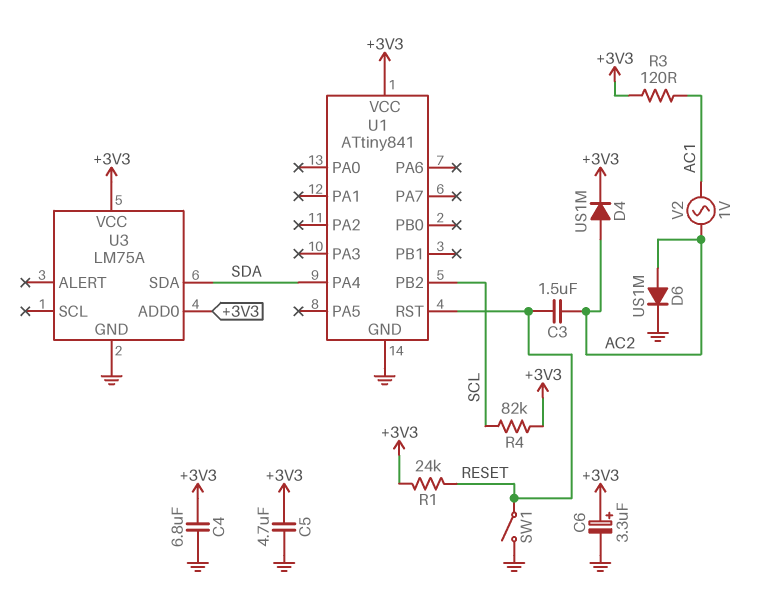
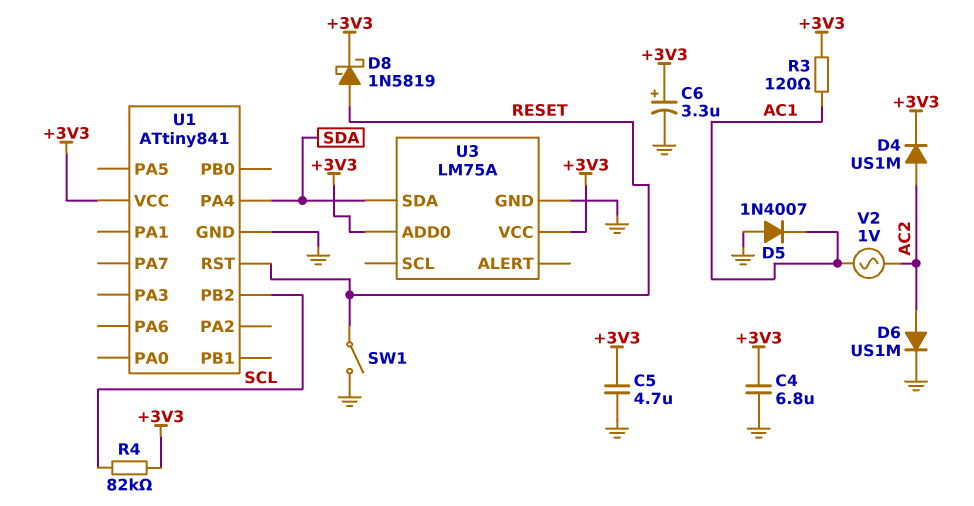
C3: 1.5uF (AC2, RESET) -> none
D5: none -> diode 1N4007 (A GND, K AC1)
D8: none -> schottky 1N5819 (A RESET, K +3V3)
R1: 24k (+3V3, RESET) -> none

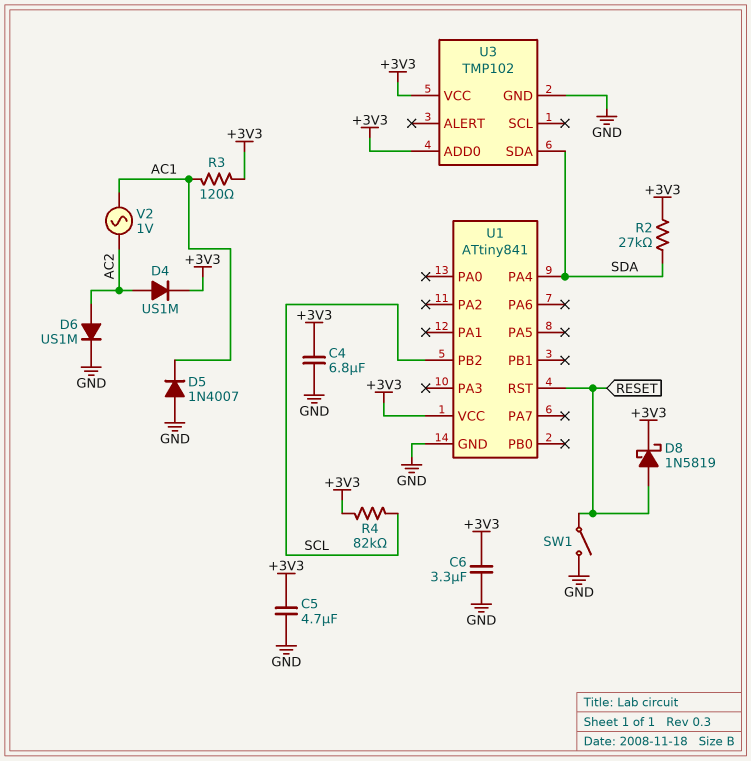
C6: 3.3uF (plus +3V3, minus GND) -> 3.3uF (+3V3, GND)
R2: none -> 27k (+3V3, SDA)
U3: LM75A -> TMP102

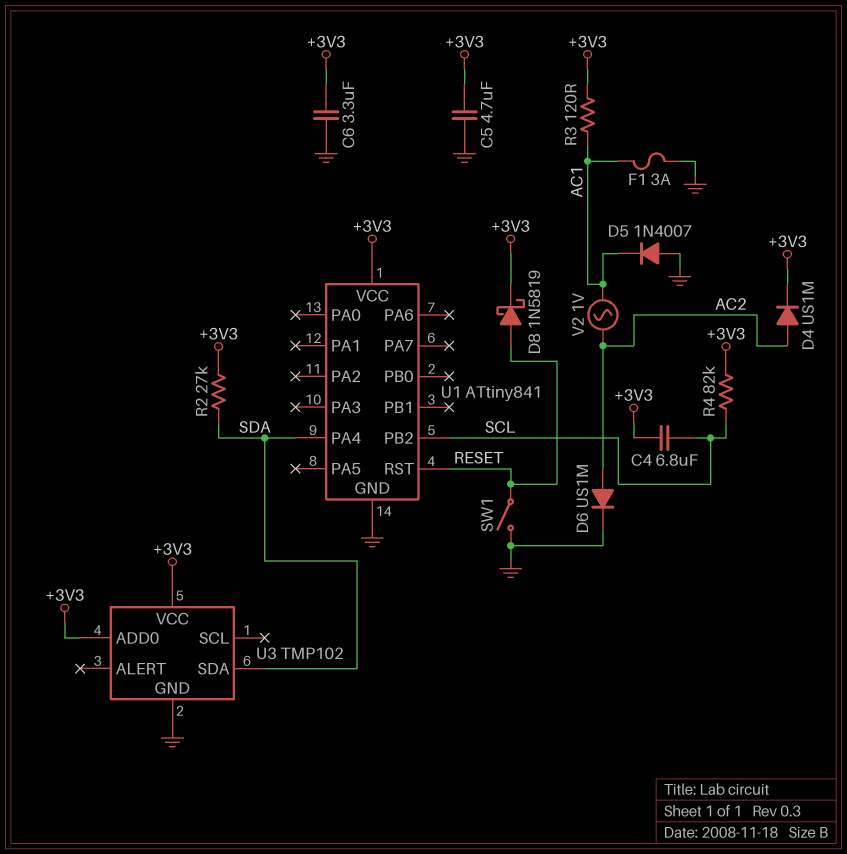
C4: 6.8uF (+3V3, GND) -> 6.8uF (+3V3, SCL)
F1: none -> 3A (AC1, GND)

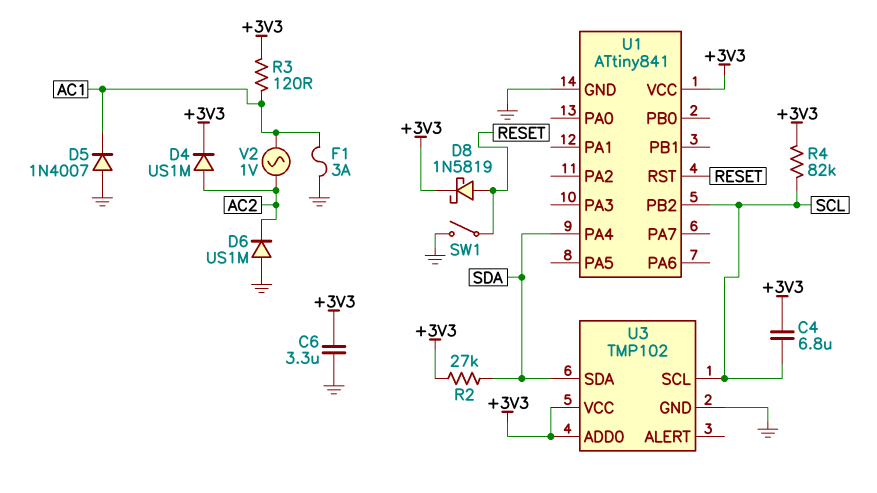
C5: 4.7uF (+3V3, GND) -> none
D6: diode US1M (A AC2, K GND) -> diode US1M (A GND, K AC2)
U3 pin SCL: none -> SCL

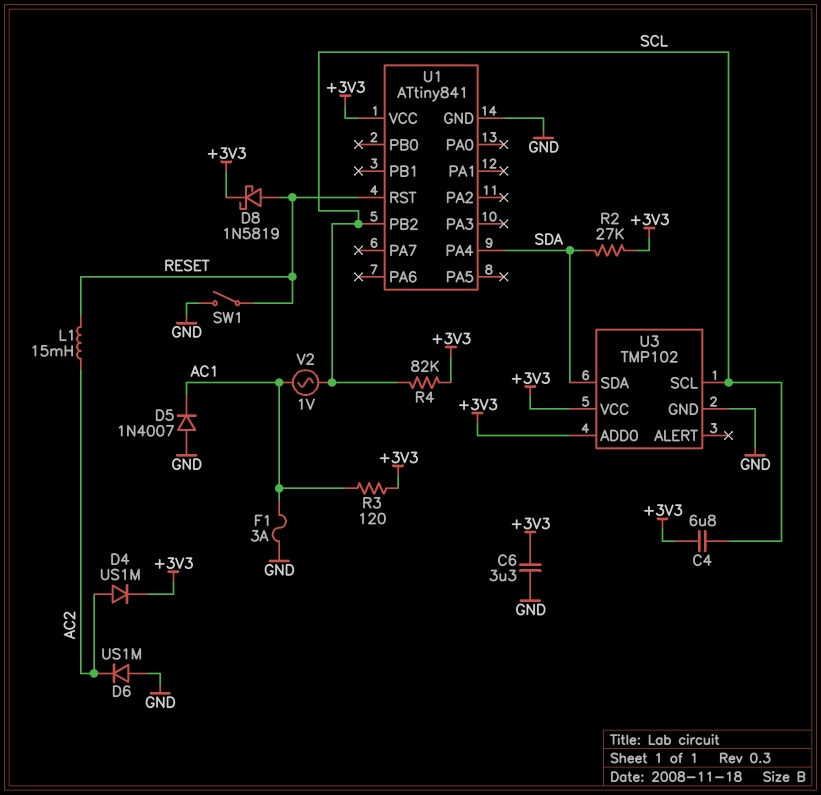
L1: none -> 15mH (AC2, RESET)
V2: AC 1V (AC1, AC2) -> AC 1V (AC1, SCL)

